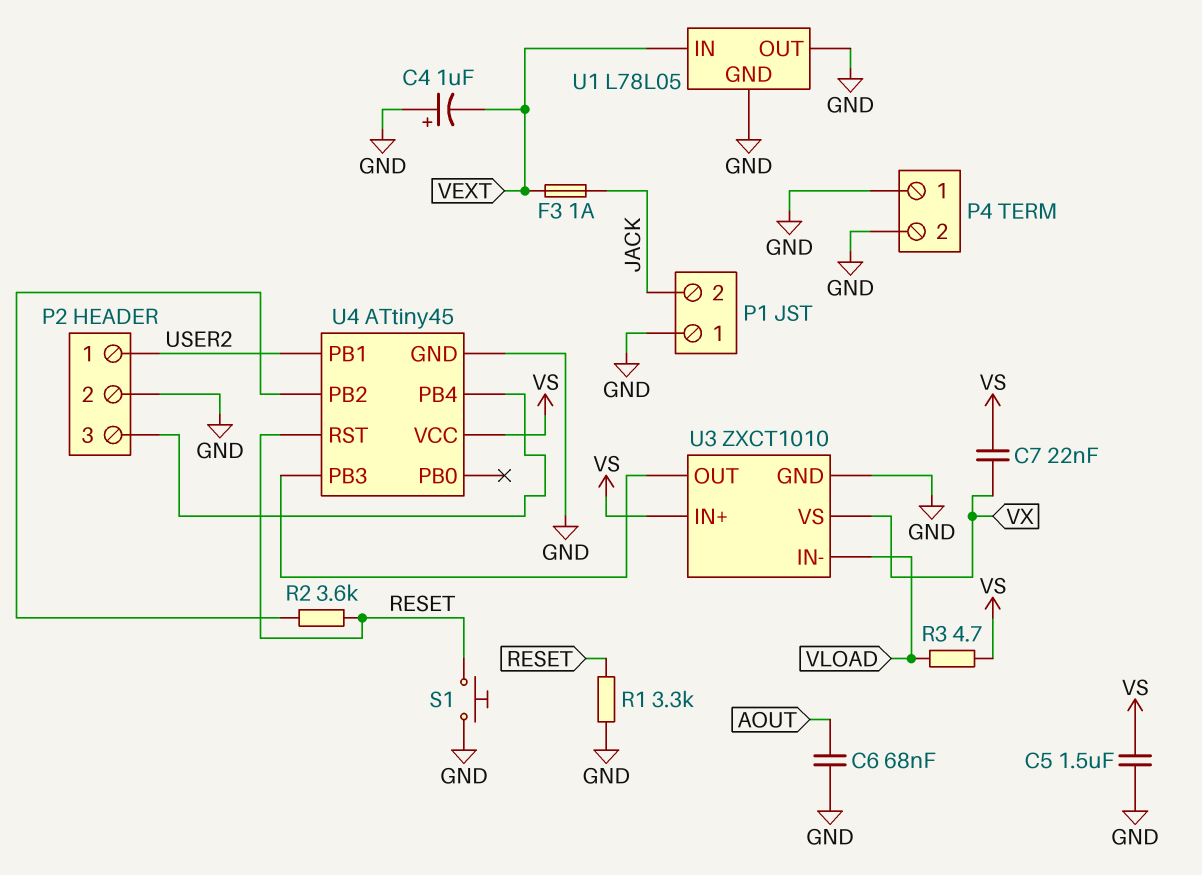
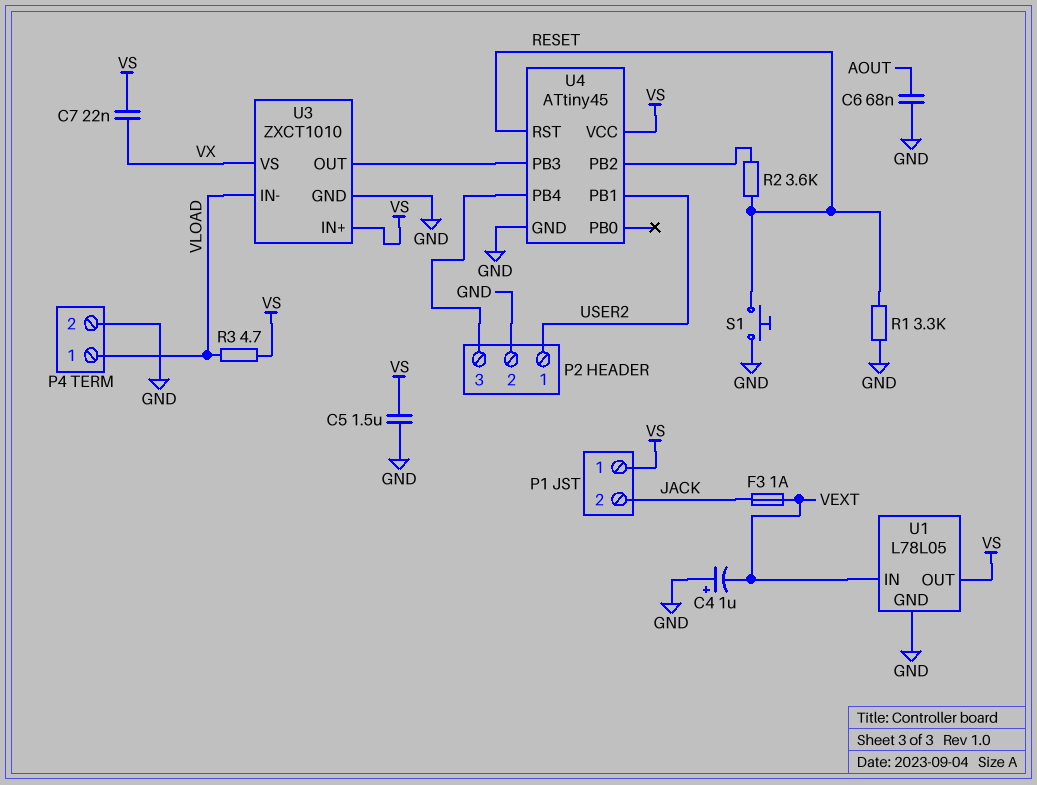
P1 pin 1: GND -> VS
P4 pin 1: GND -> VLOAD
U1 pin OUT: GND -> VS

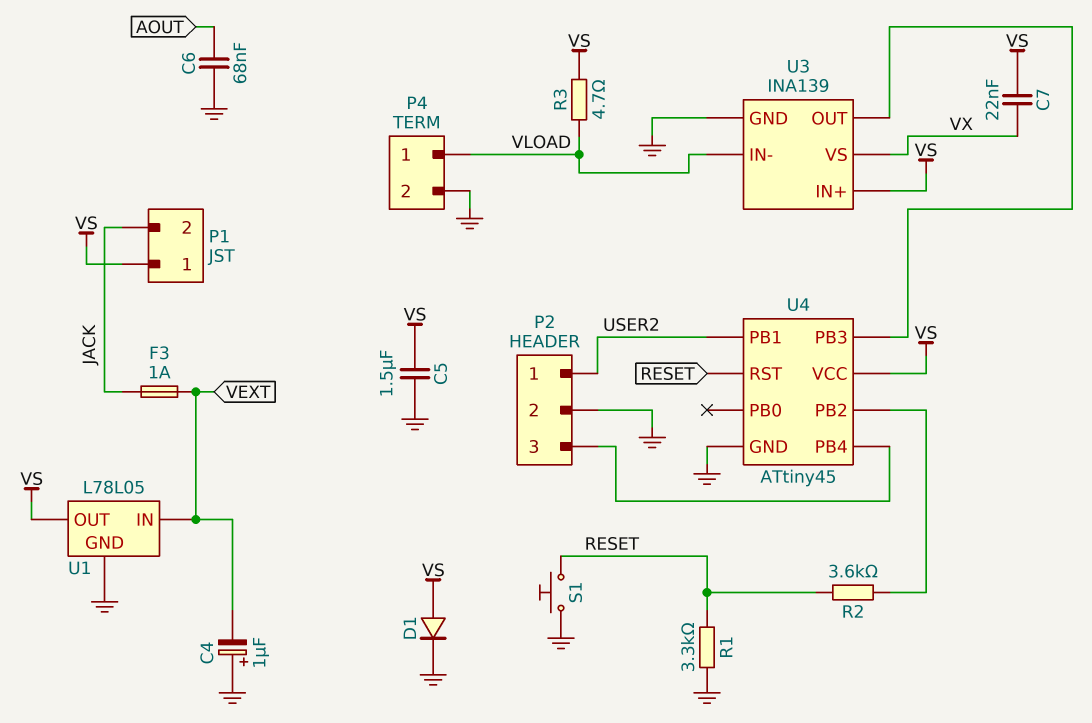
D1: none -> diode (A VS, K GND)
U3: ZXCT1010 -> INA139

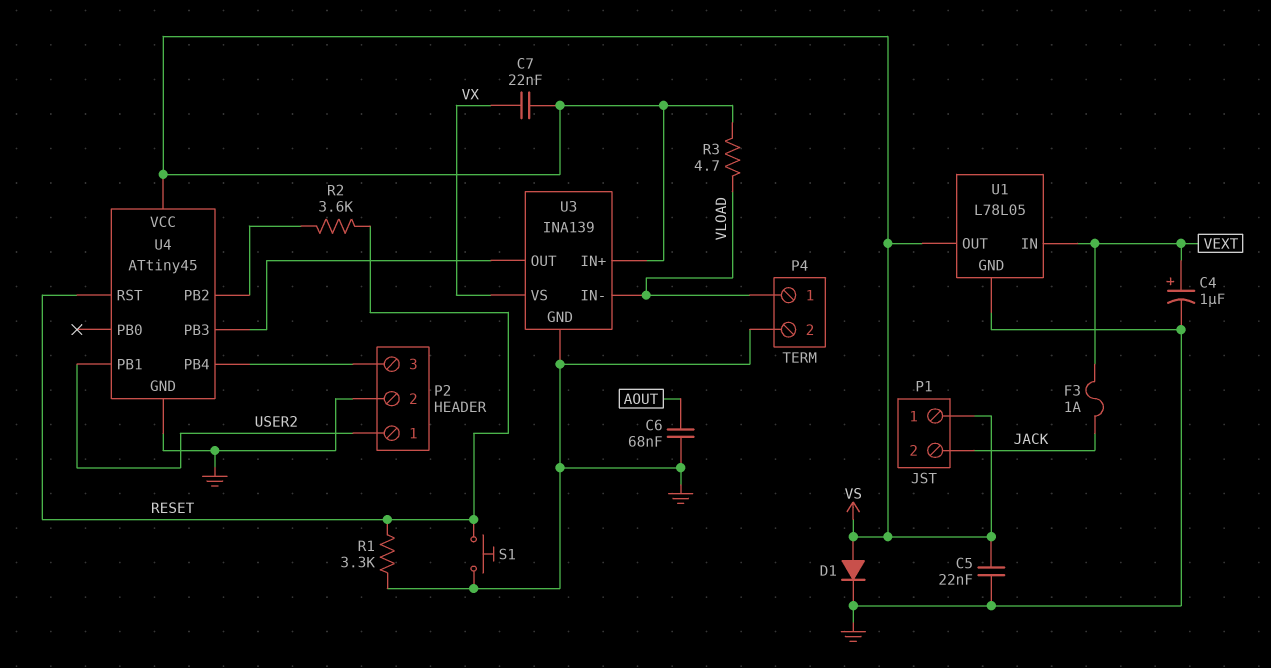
C4: 1uF (plus GND, minus VEXT) -> 1uF (plus VEXT, minus GND)
C5: 1.5uF (GND, VS) -> 22nF (GND, VS)

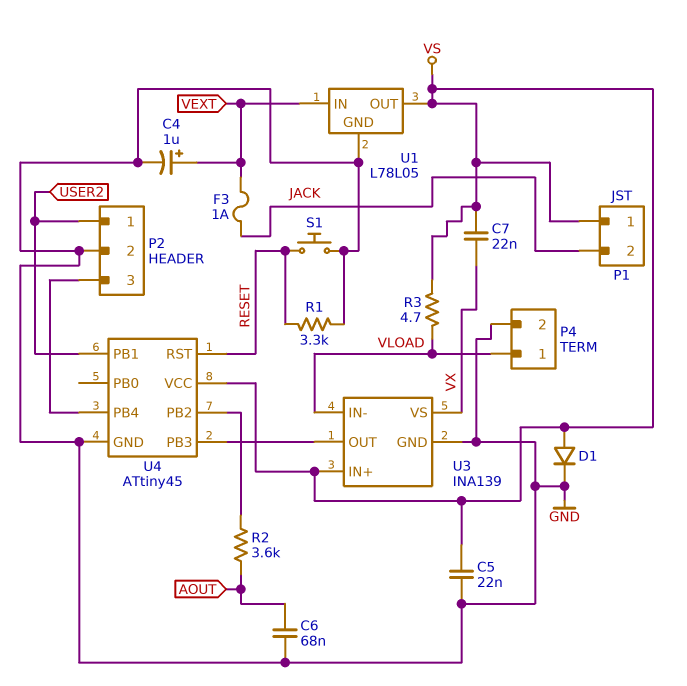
R2: 3.6k (RESET, U4/PB2) -> 3.6k (AOUT, U4/PB2)

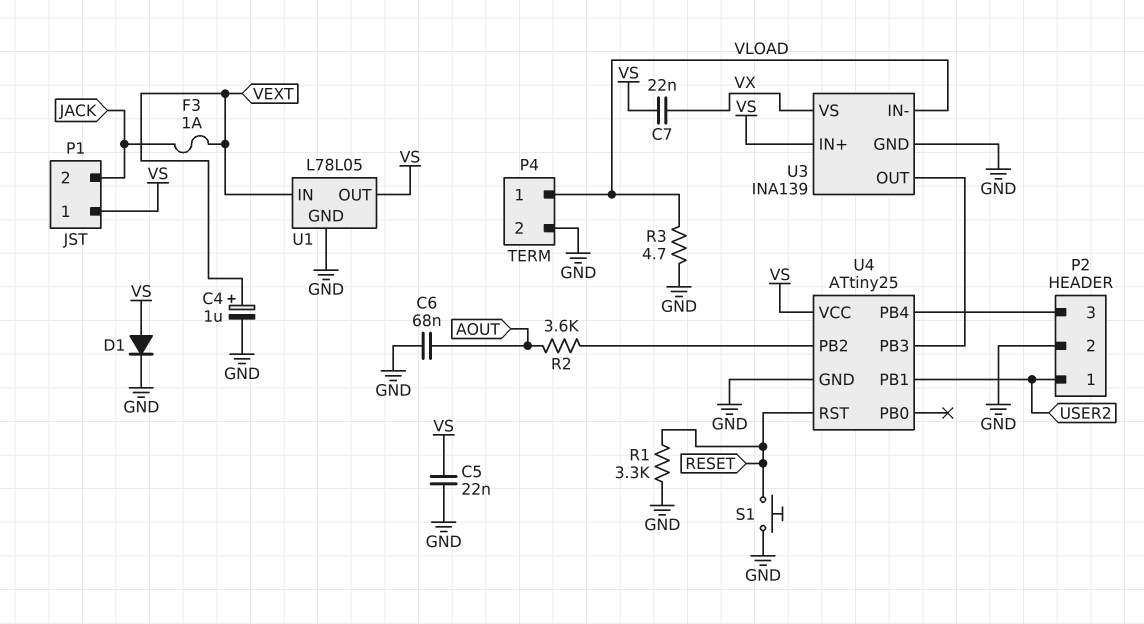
R3: 4.7 (VLOAD, VS) -> 4.7 (GND, VLOAD)
U4: ATtiny45 -> ATtiny25

